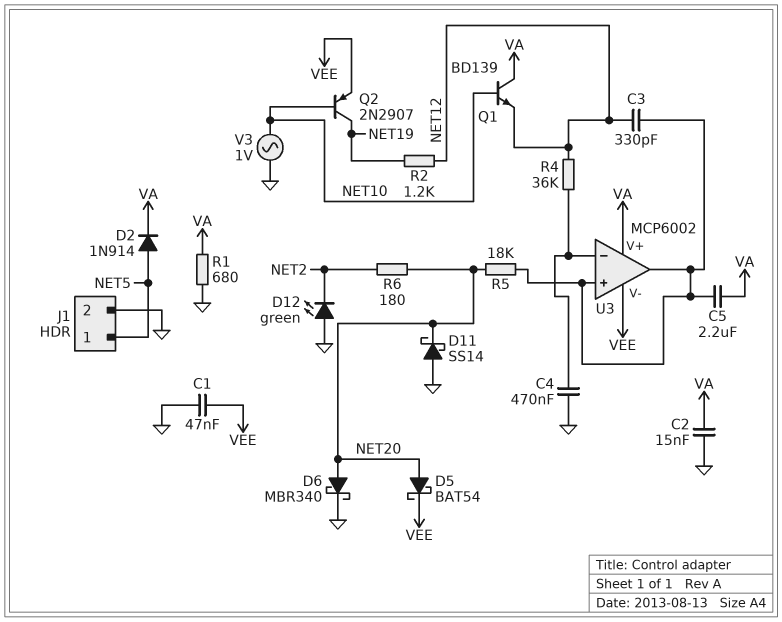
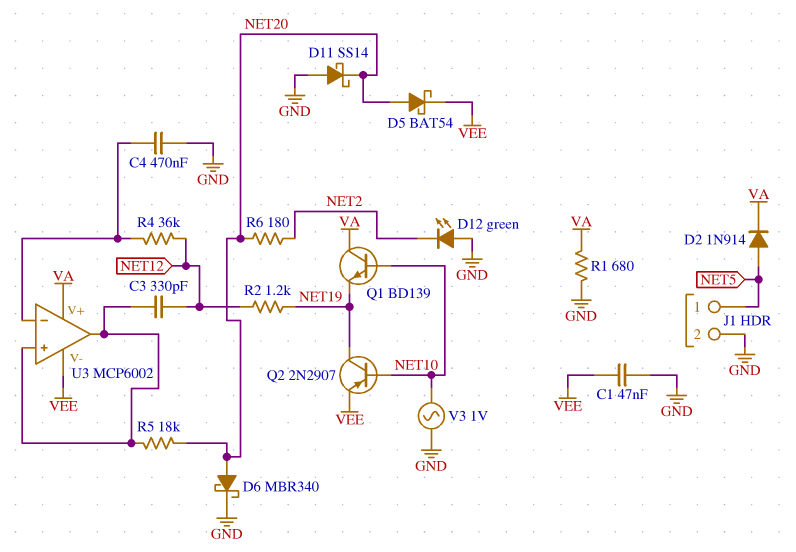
C2: 15nF (GND, VA) -> none
C5: 2.2uF (U3/in+, VA) -> none
Q1: NPN BD139 (B NET10, C VA, E NET12) -> NPN BD139 (B NET10, C VA, E NET19)

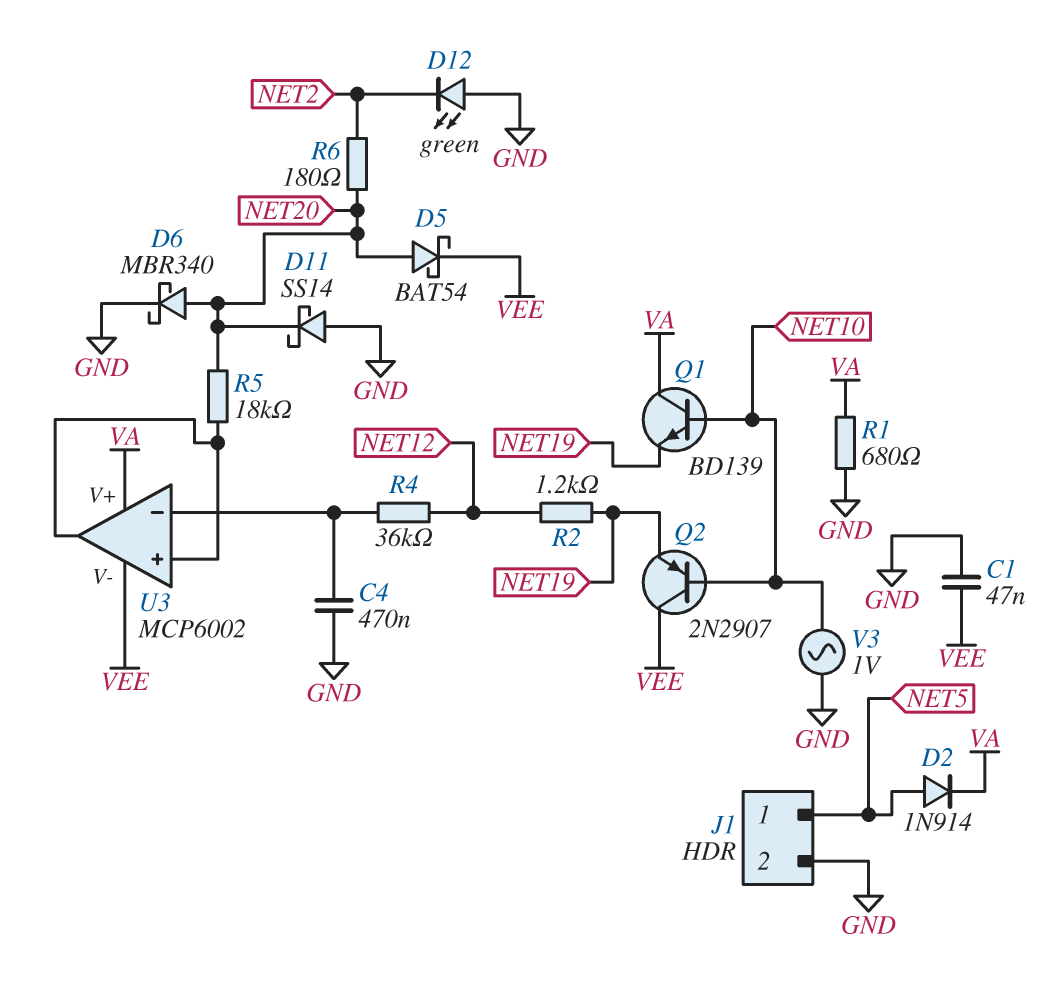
C3: 330pF (NET12, U3/in+) -> none
Q2: PNP 2N2907 (B NET10, C NET19, E VEE) -> PNP 2N2907 (B NET10, C VEE, E NET19)

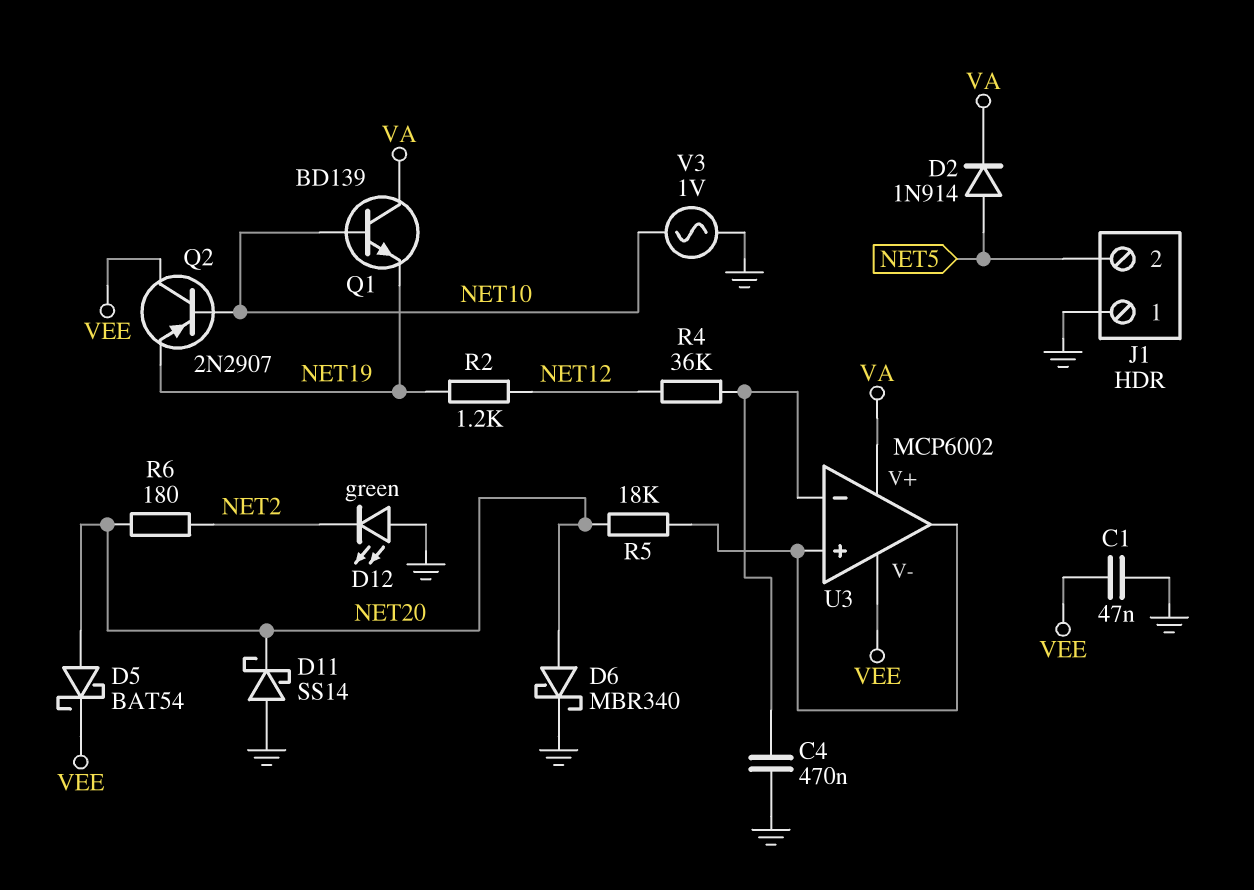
J1 pin 1: NET5 -> GND
J1 pin 2: GND -> NET5
R1: 680 (GND, VA) -> none

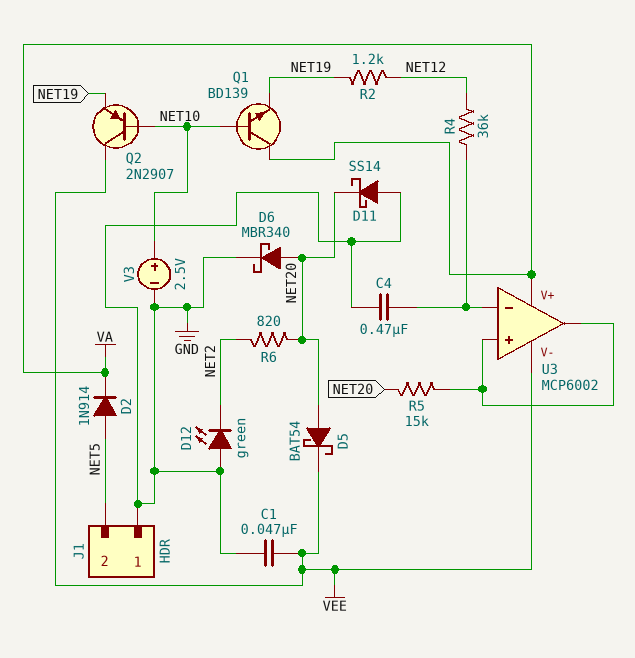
R5: 18k (NET20, U3/in+) -> 15k (NET20, U3/in+)
R6: 180 (NET2, NET20) -> 820 (NET2, NET20)
V3: AC 1V (GND, NET10) -> 2.5V (plus NET10, minus GND)

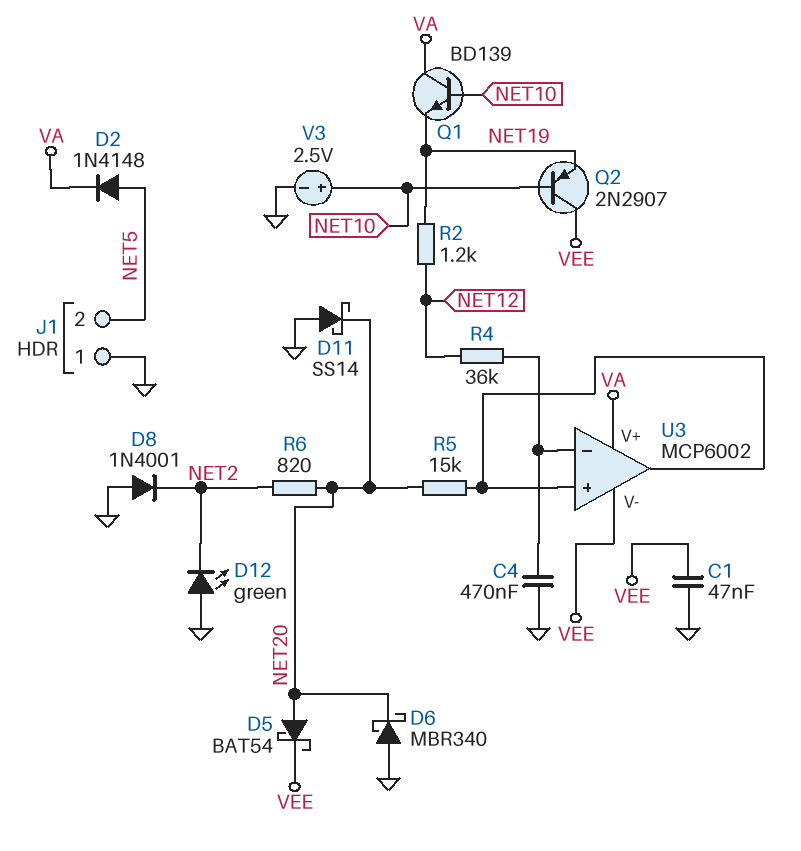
D2: diode 1N914 (A NET5, K VA) -> diode 1N4148 (A NET5, K VA)
D6: schottky MBR340 (A NET20, K GND) -> schottky MBR340 (A GND, K NET20)
D8: none -> diode 1N4001 (A GND, K NET2)

